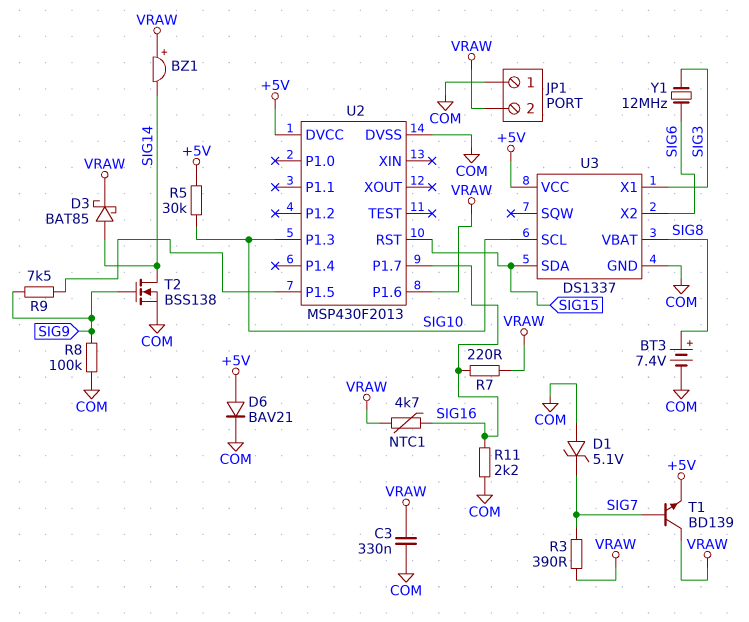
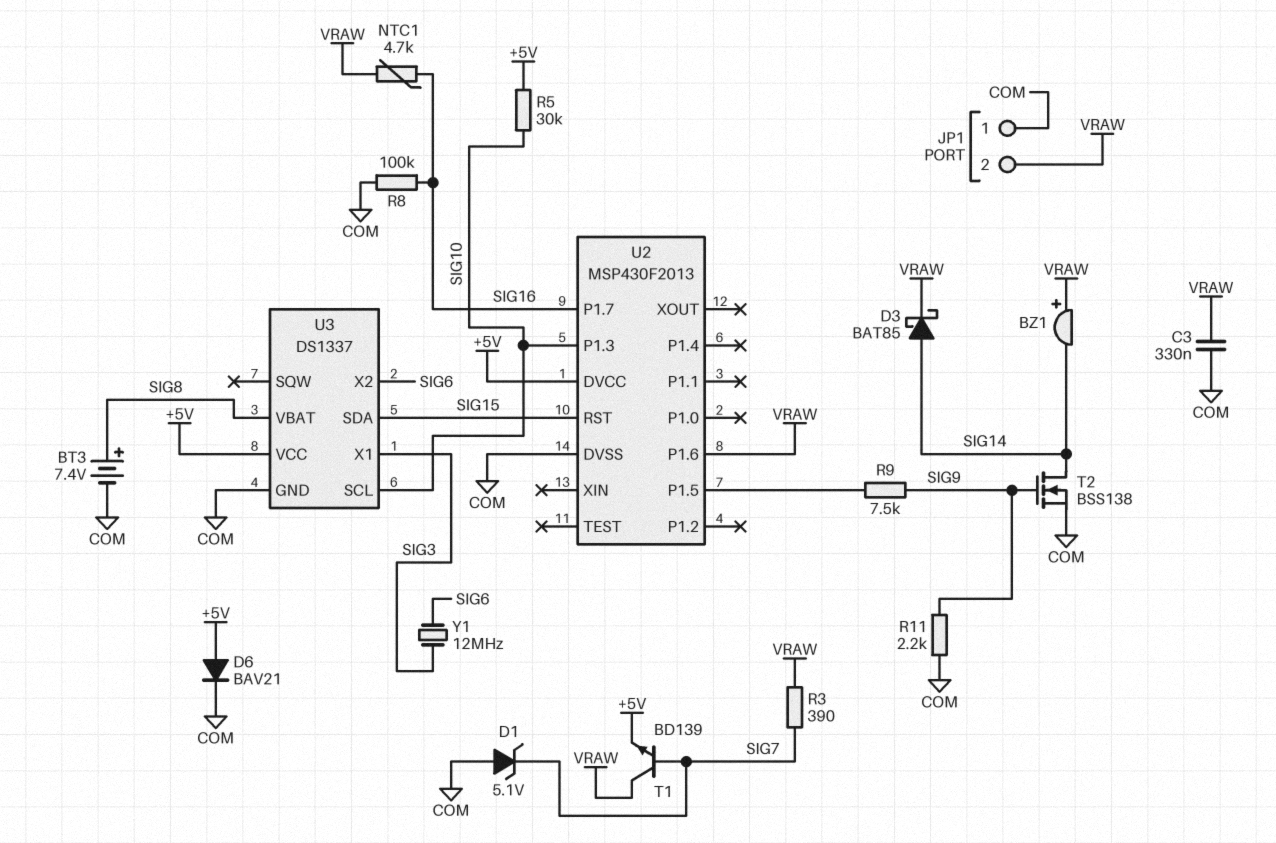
R7: 220 (SIG16, VRAW) -> none
R8: 100k (COM, SIG9) -> 100k (COM, SIG16)
R11: 2.2k (COM, SIG16) -> 2.2k (COM, SIG9)

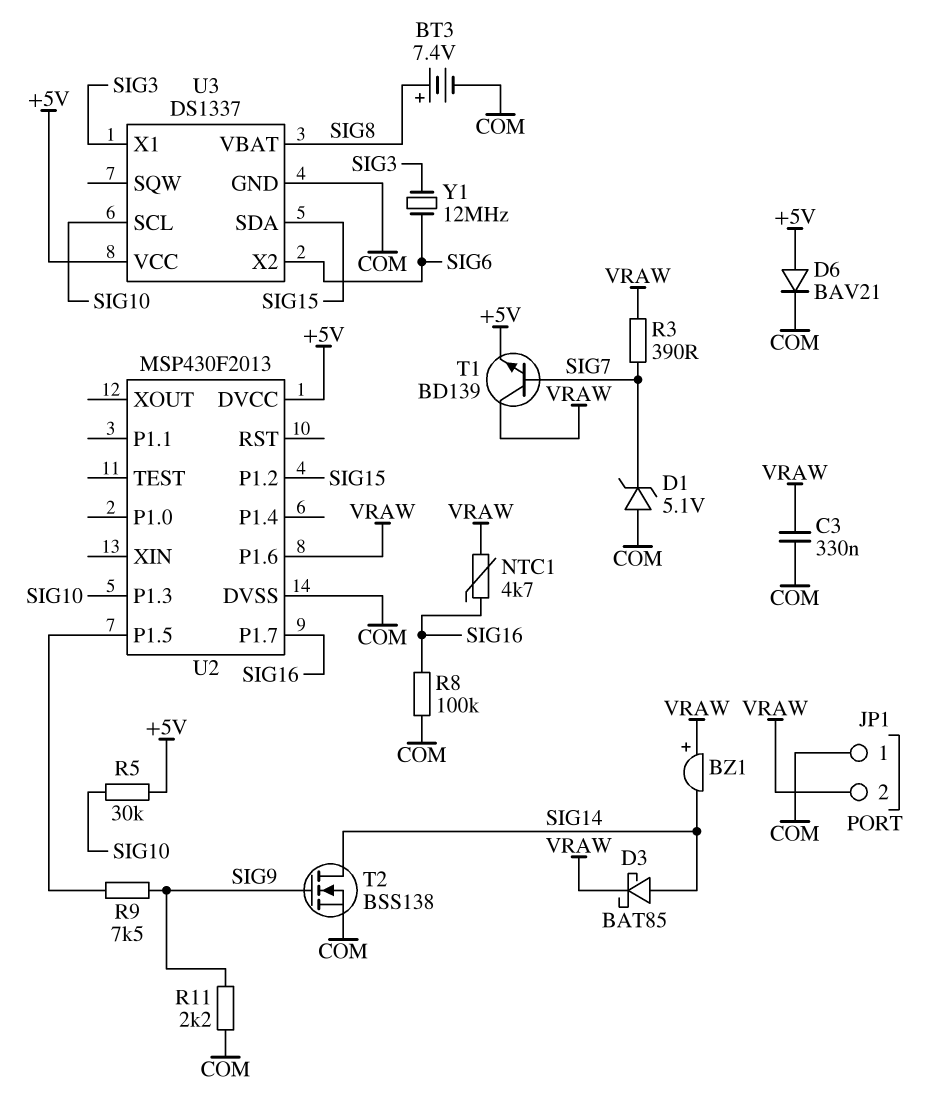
U2 pin P1.2: none -> SIG15
U2 pin RST: SIG15 -> none

